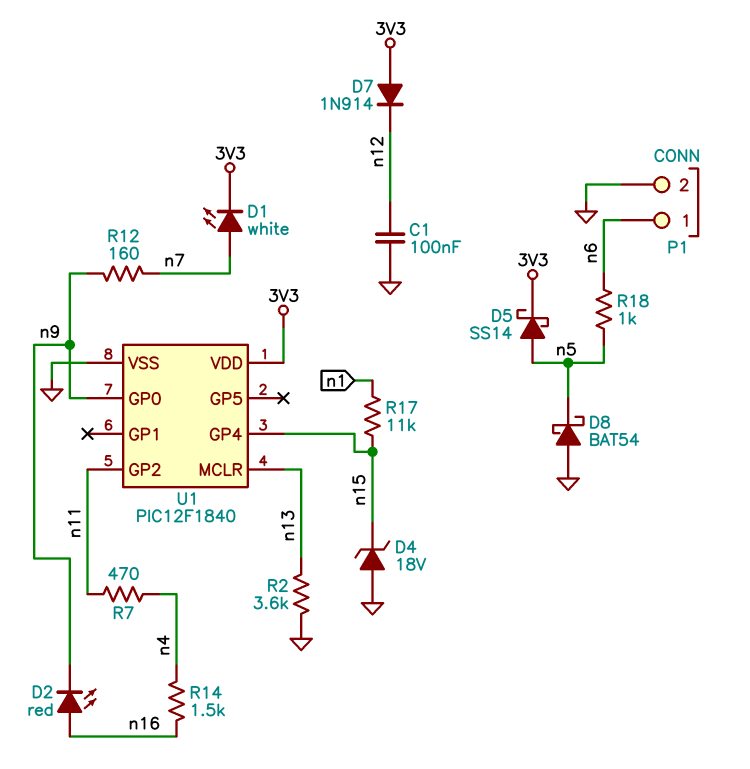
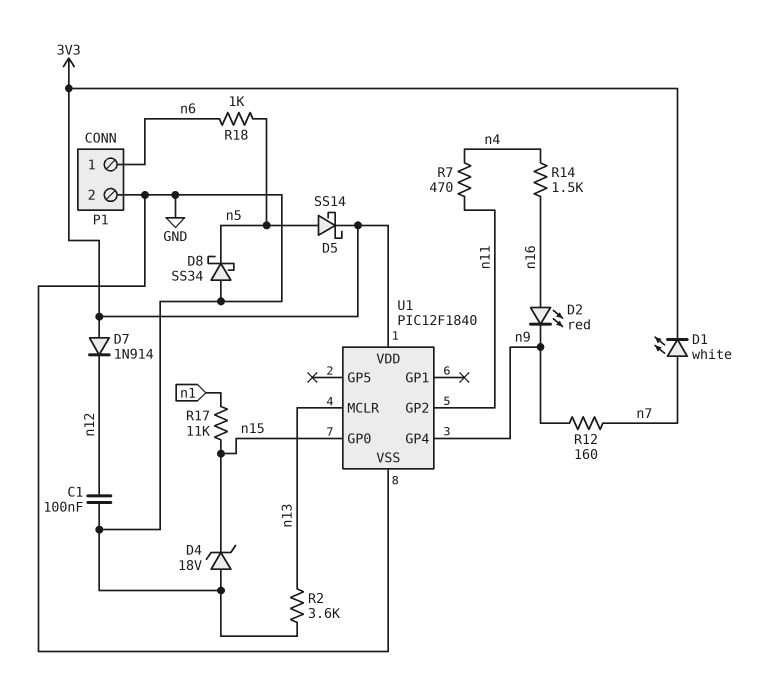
D8: schottky BAT54 (A GND, K n5) -> schottky SS34 (A GND, K n5)
U1 pin GP0: n9 -> n15
U1 pin GP4: n15 -> n9

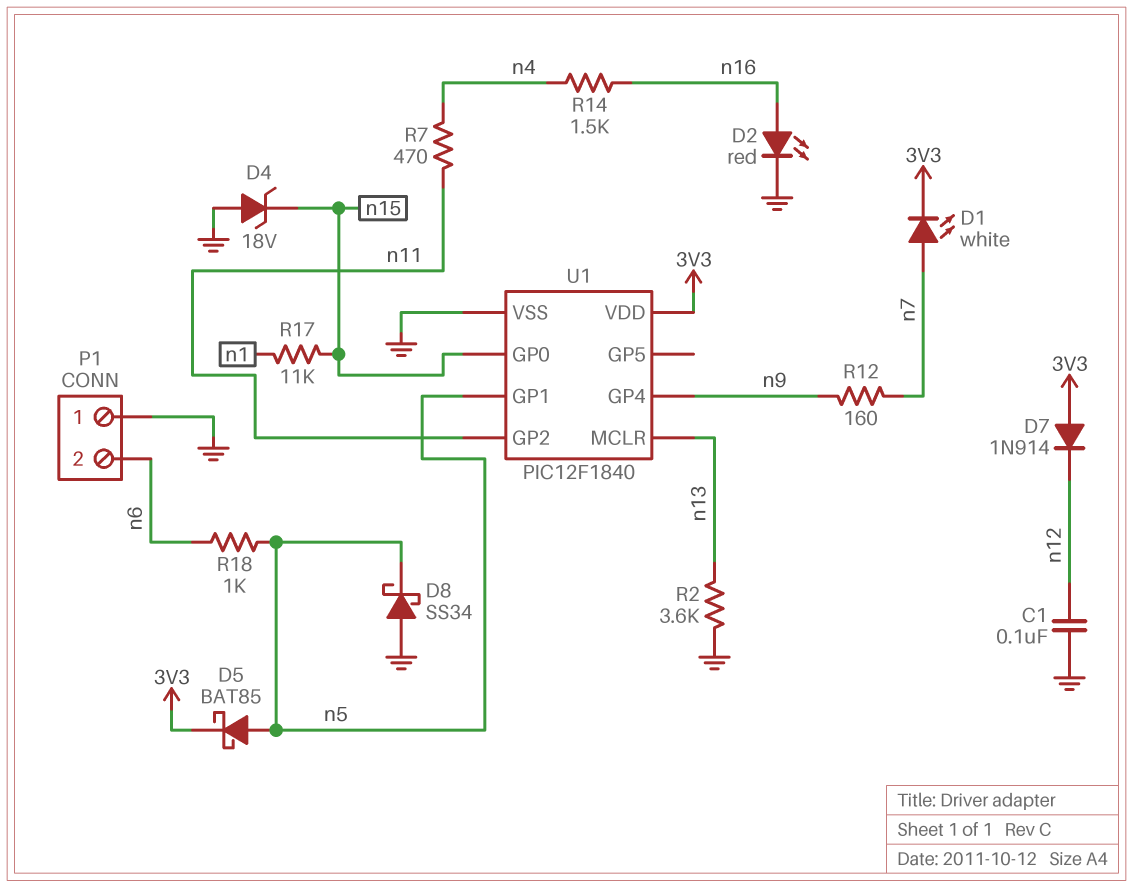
D2: LED red (A n16, K n9) -> LED red (A n16, K GND)
D5: schottky SS14 (A n5, K 3V3) -> schottky BAT85 (A n5, K 3V3)
P1 pin 1: n6 -> GND
P1 pin 2: GND -> n6
U1 pin GP1: none -> n5

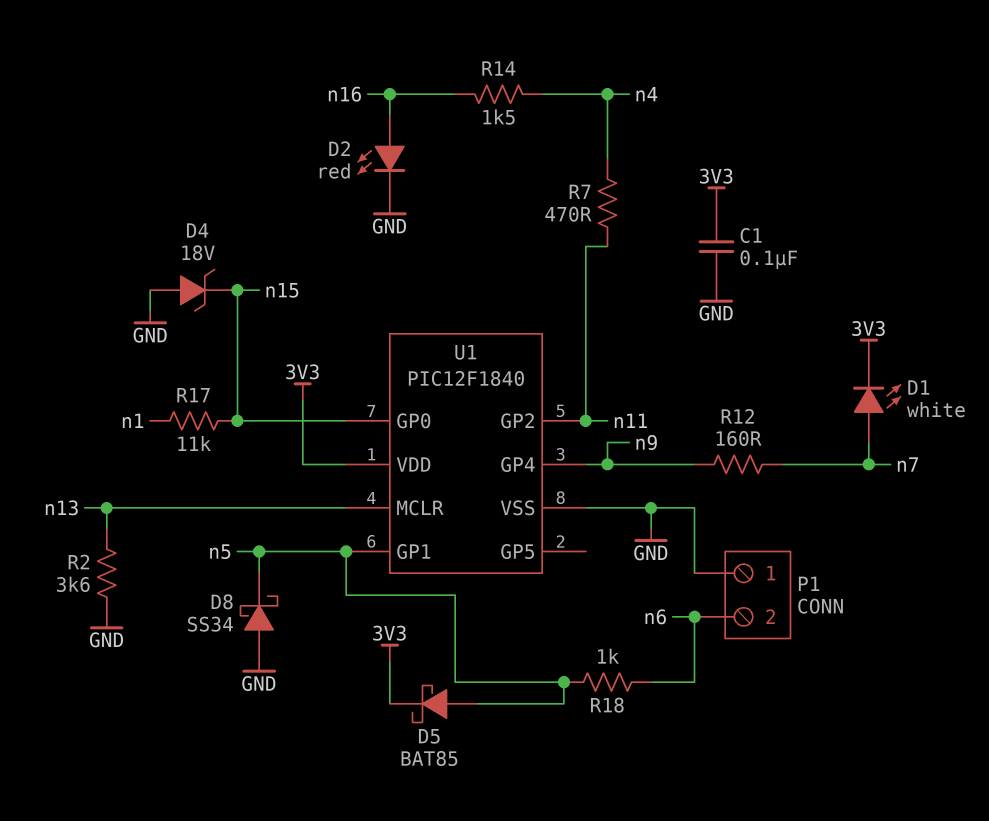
C1: 100nF (GND, n12) -> 100nF (3V3, GND)
D7: diode 1N914 (A 3V3, K n12) -> none

